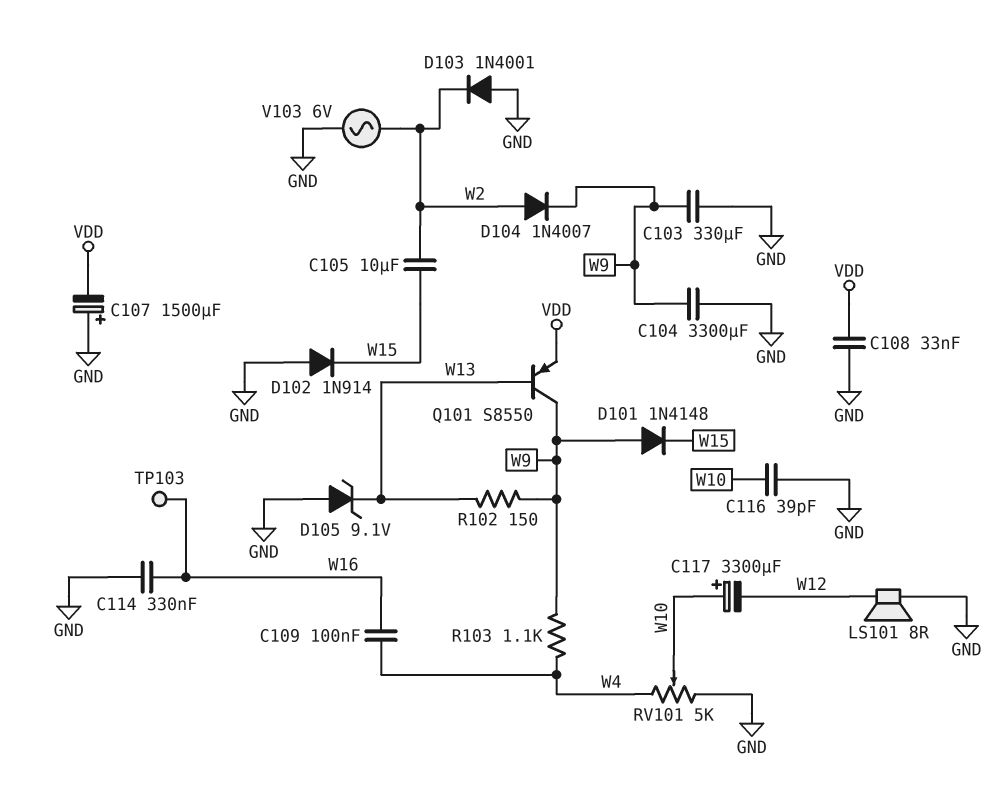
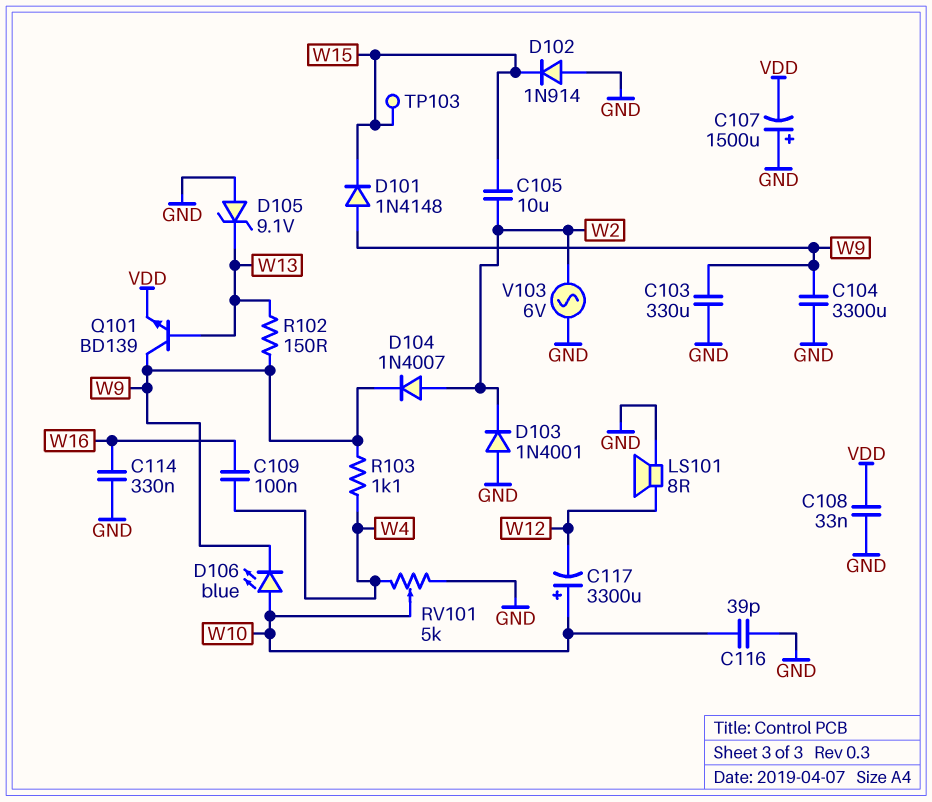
D106: none -> LED blue (A W10, K W9)
Q101: PNP S8550 (B W13, C W9, E VDD) -> NPN BD139 (B W13, C W9, E VDD)
TP103: test point (W16) -> test point (W15)

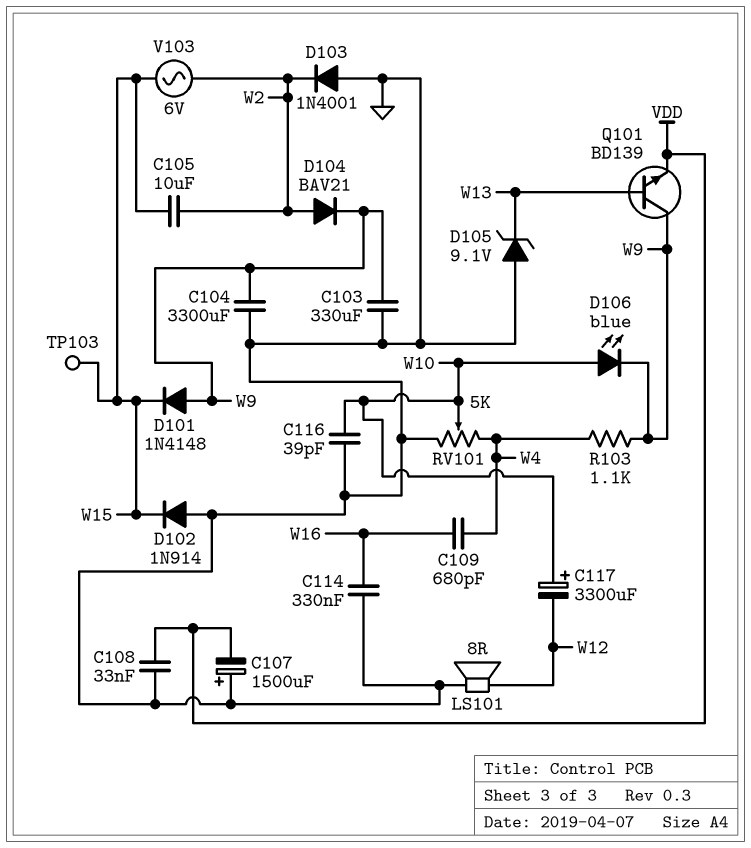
C109: 100nF (W4, W16) -> 680pF (W4, W16)
D104: diode 1N4007 (A W2, K W9) -> diode BAV21 (A W2, K W9)
R102: 150 (W9, W13) -> none
V103: AC 6V (GND, W2) -> AC 6V (W2, W15)

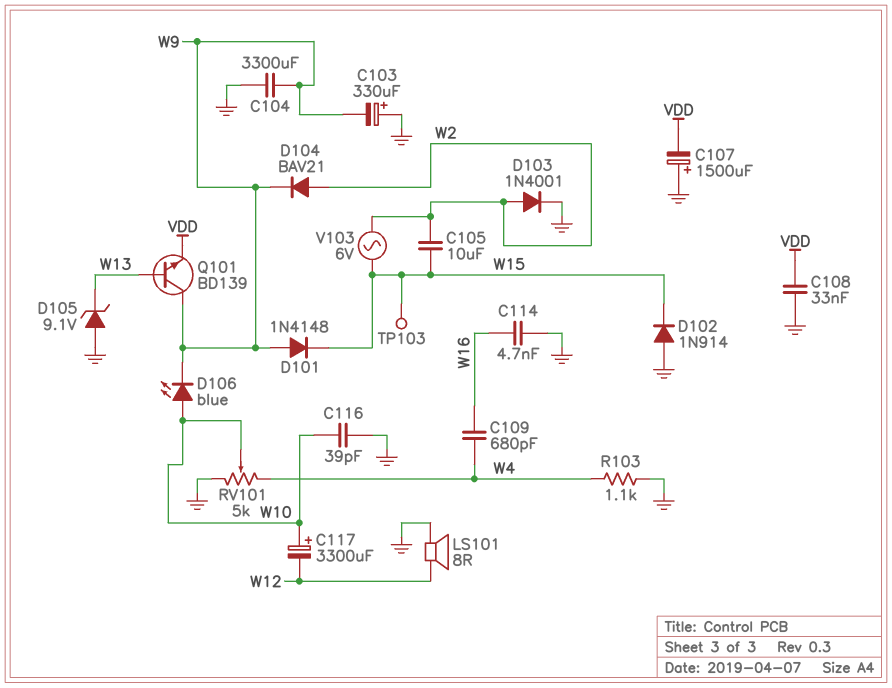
C103: 330uF (GND, W9) -> 330uF (plus GND, minus W9)
C114: 330nF (GND, W16) -> 4.7nF (GND, W16)
D103: diode 1N4001 (A GND, K W2) -> diode 1N4001 (A W2, K GND)
R103: 1.1k (W4, W9) -> 1.1k (GND, W4)

